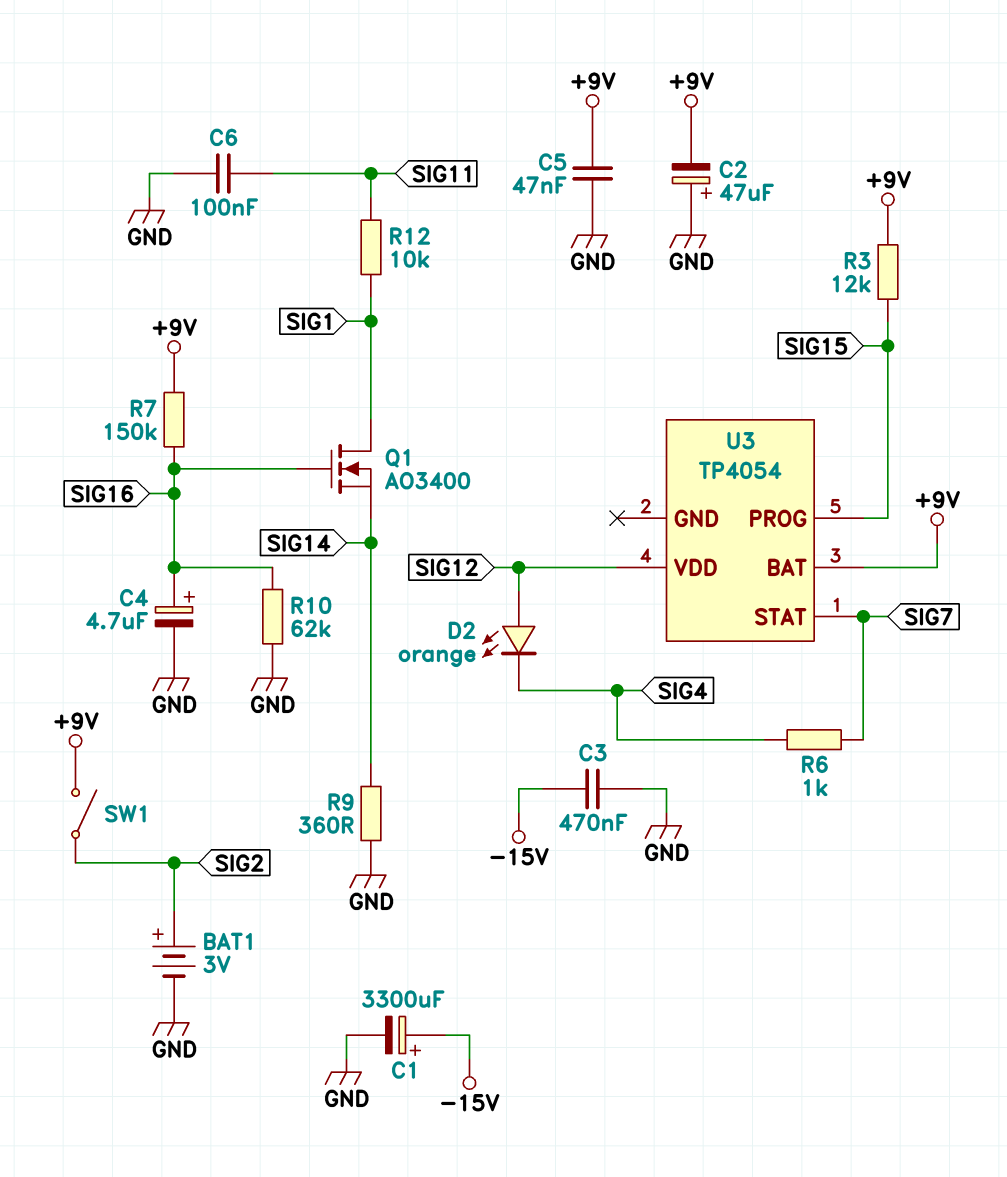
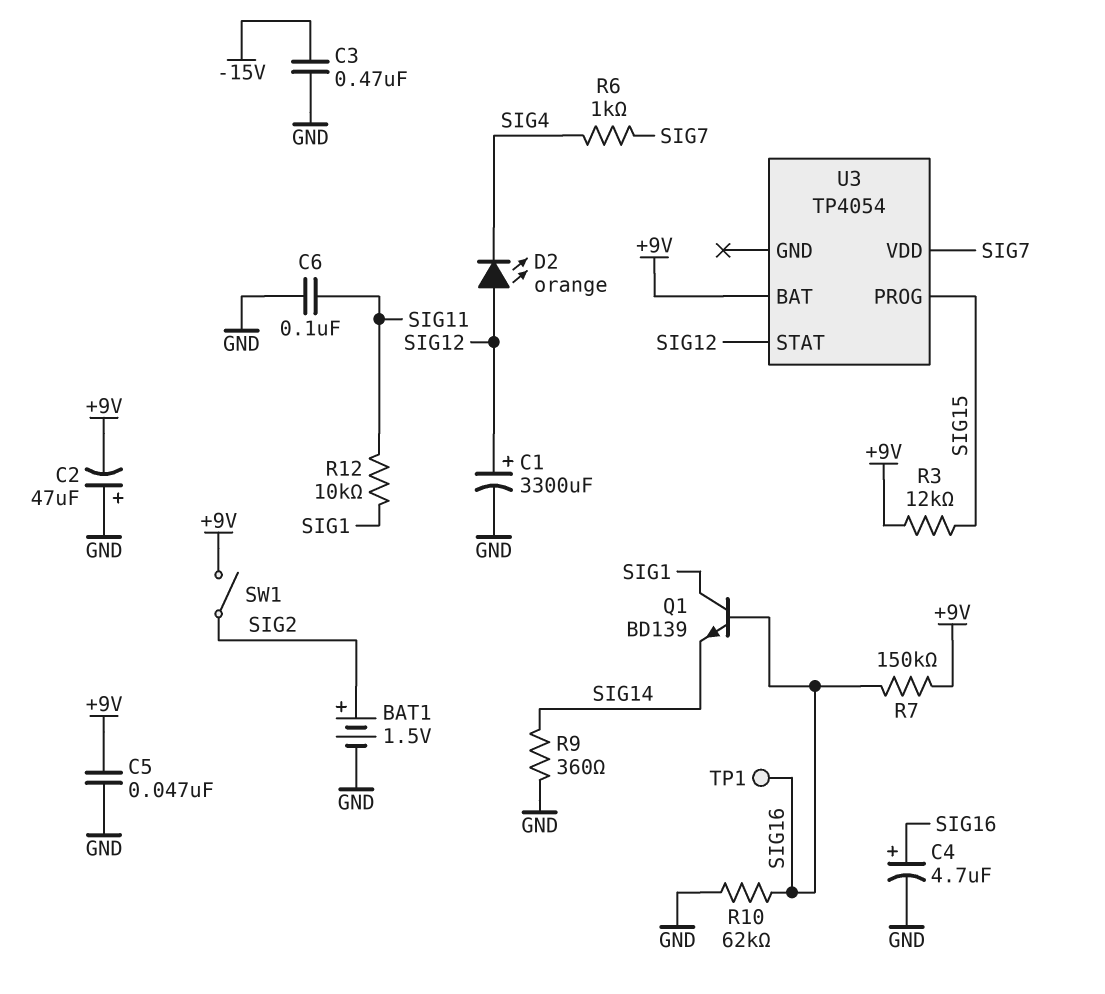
BAT1: 3V (plus SIG2, minus GND) -> 1.5V (plus SIG2, minus GND)
C1: 3300uF (plus -15V, minus GND) -> 3300uF (plus SIG12, minus GND)
Q1: NMOS AO3400 (G SIG16, D SIG1, S SIG14) -> NPN BD139 (B SIG16, C SIG1, E SIG14)
TP1: none -> test point (SIG16)
U3 pin STAT: SIG7 -> SIG12
U3 pin VDD: SIG12 -> SIG7

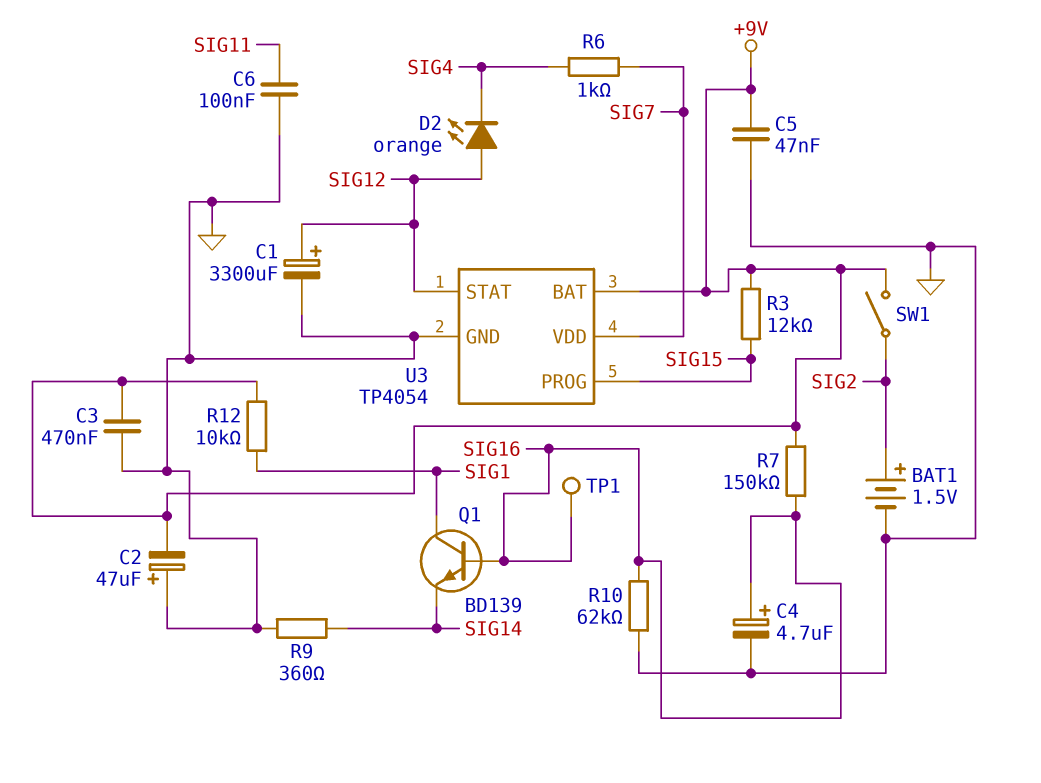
C3: 470nF (-15V, GND) -> 470nF (+9V, GND)
R12: 10k (SIG1, SIG11) -> 10k (+9V, SIG1)
U3 pin GND: none -> GND

